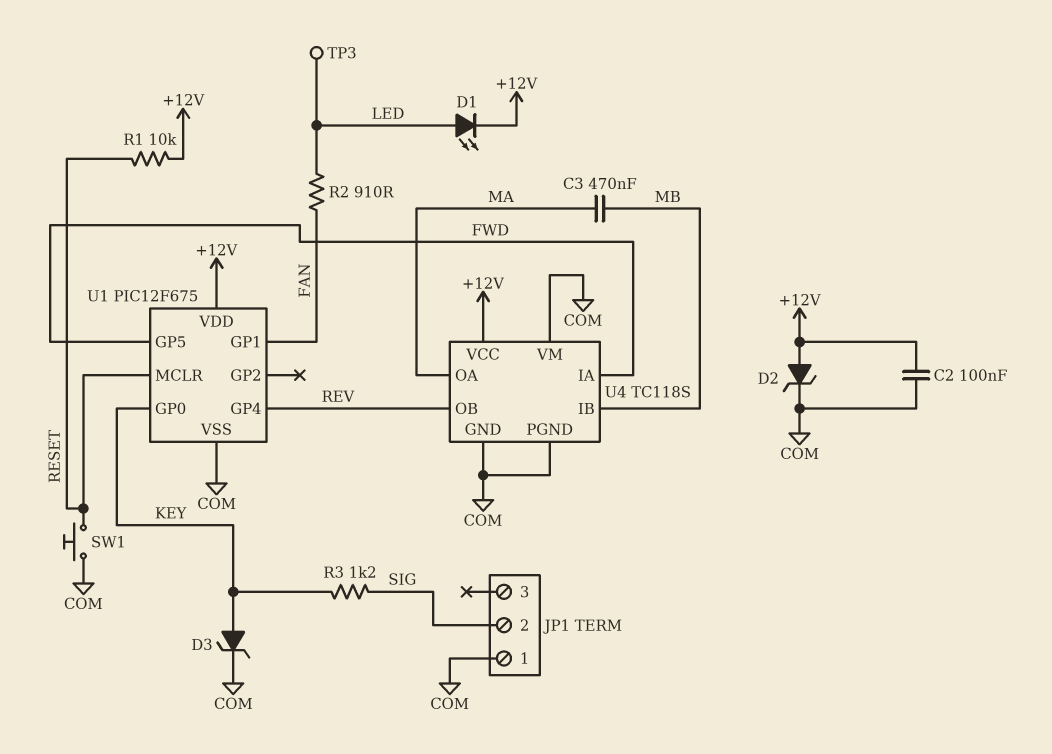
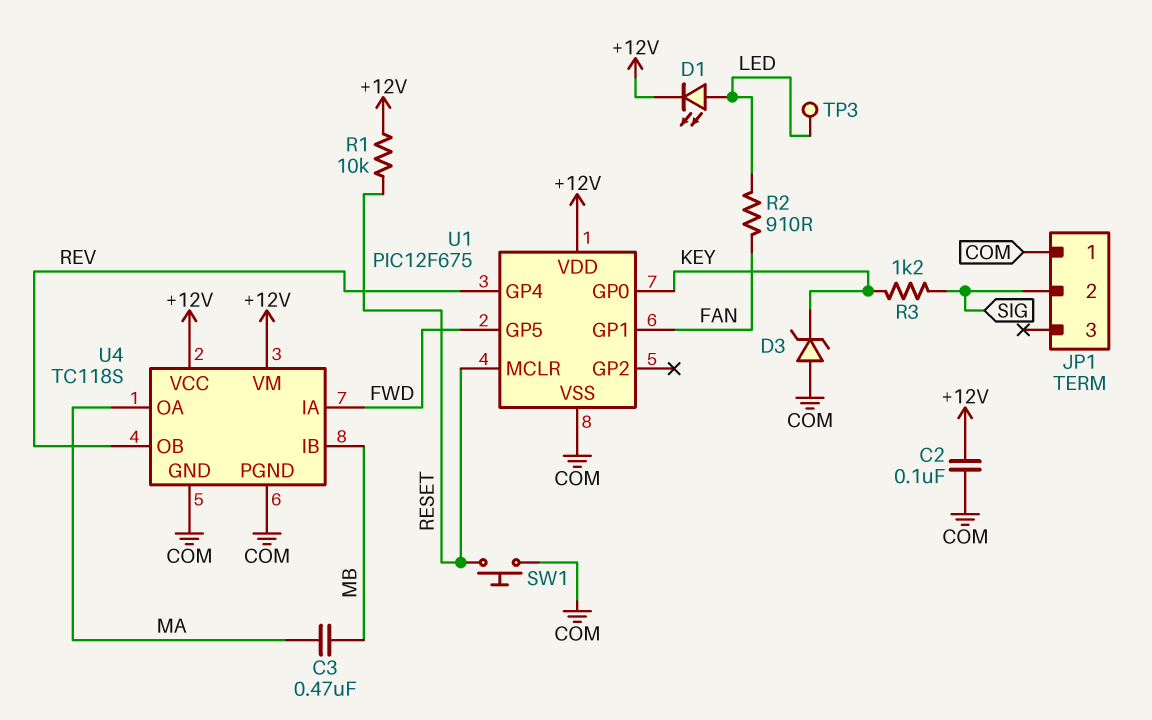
D2: zener (A +12V, K COM) -> none
D3: zener (A KEY, K COM) -> zener (A COM, K KEY)
U4 pin VM: COM -> +12V

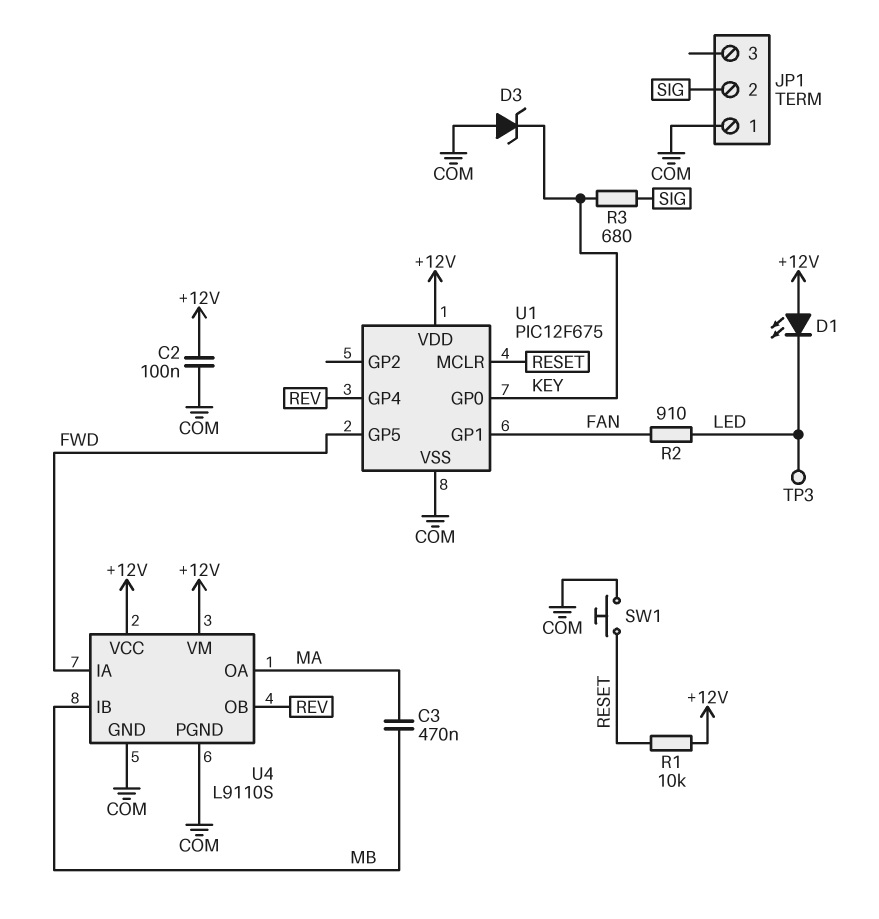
D1: LED (A LED, K +12V) -> LED (A +12V, K LED)
R3: 1.2k (KEY, SIG) -> 680 (KEY, SIG)
U4: TC118S -> L9110S

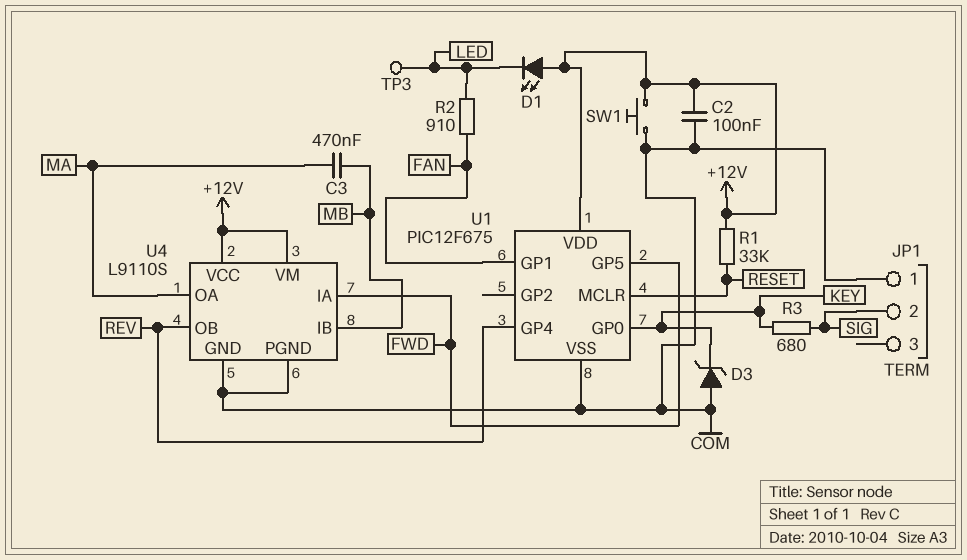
R1: 10k (+12V, RESET) -> 33k (+12V, RESET)
SW1: button (COM, RESET) -> button (+12V, COM)

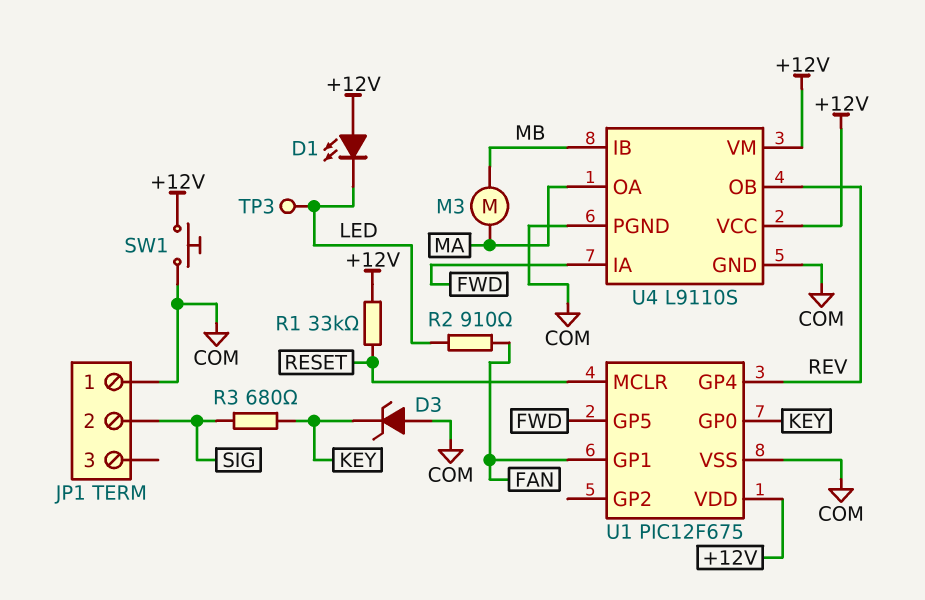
C2: 100nF (+12V, COM) -> none
C3: 470nF (MA, MB) -> none
M3: none -> motor (MA, MB)

